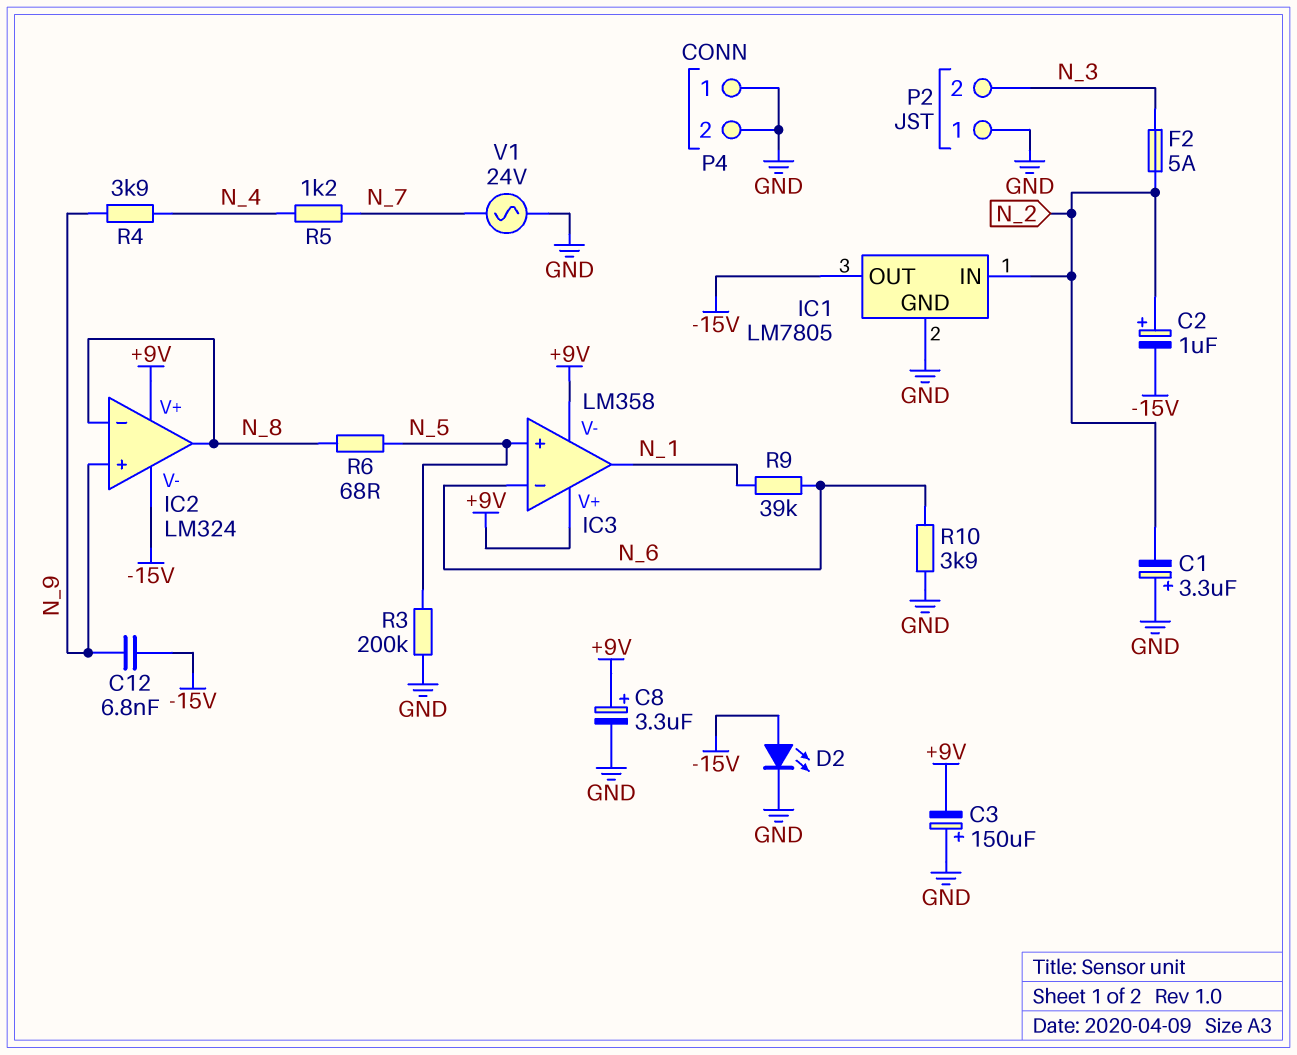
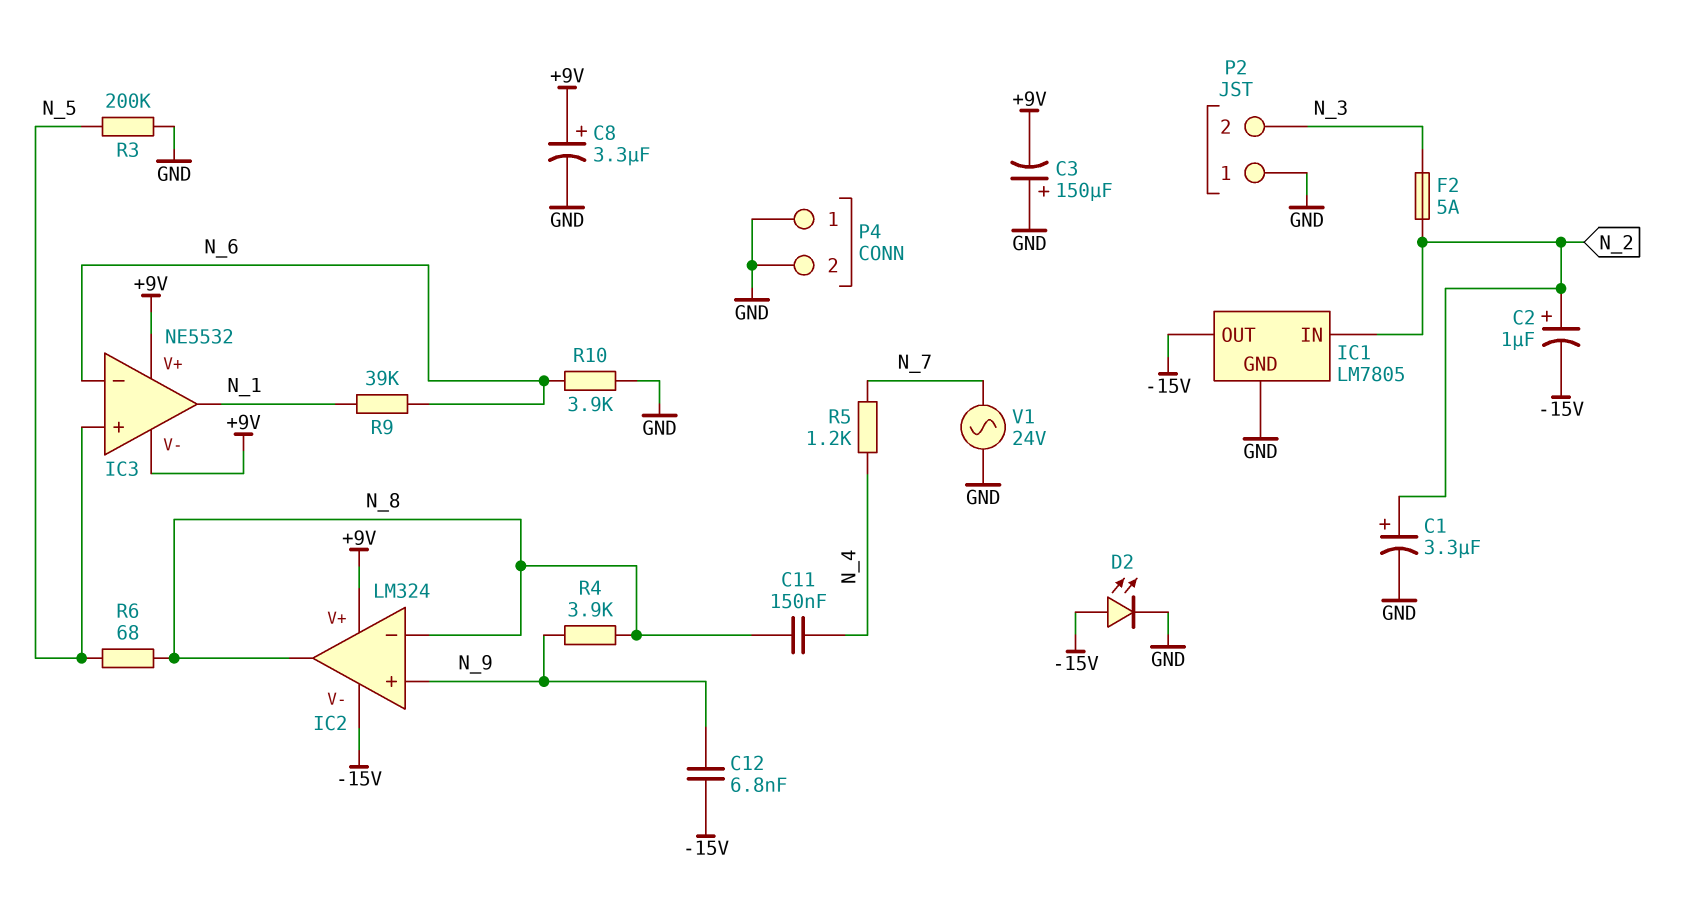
C1: 3.3uF (plus GND, minus N_2) -> 3.3uF (plus N_2, minus GND)
C11: none -> 150nF (N_4, N_8)
IC3: LM358 -> NE5532
R4: 3.9k (N_4, N_9) -> 3.9k (N_8, N_9)

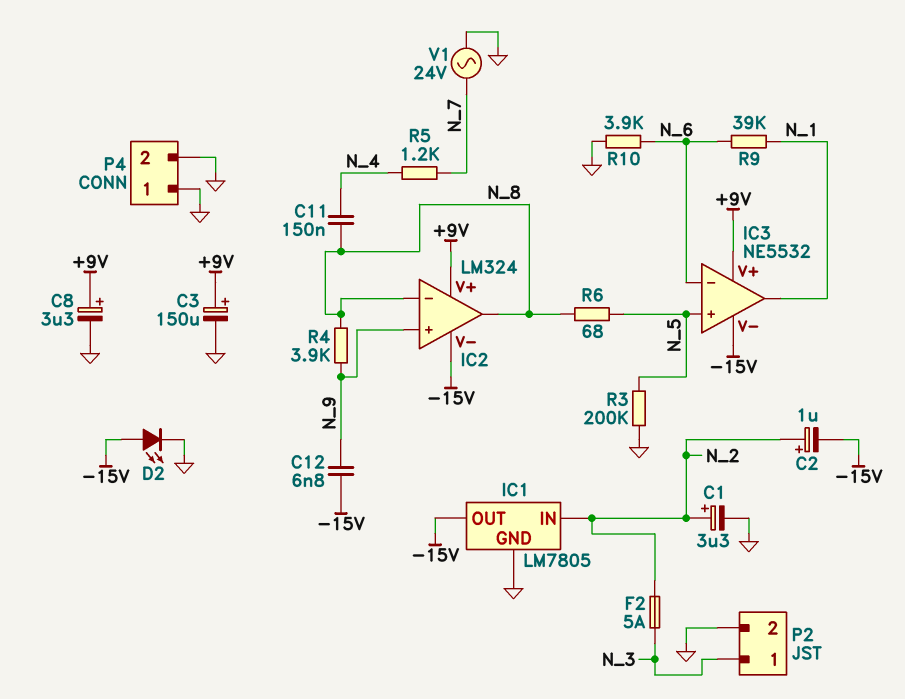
C3: 150uF (plus GND, minus +9V) -> 150uF (plus +9V, minus GND)
IC3 pin V-: +9V -> -15V
P2 pin 1: GND -> N_3
P2 pin 2: N_3 -> GND

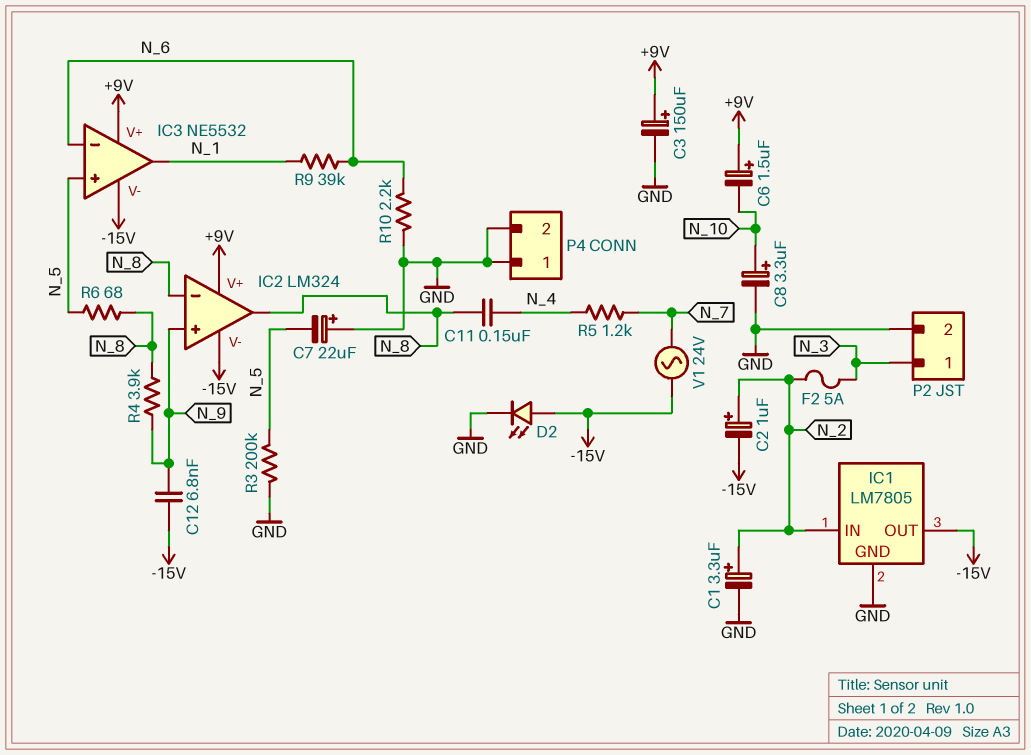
C6: none -> 1.5uF (plus +9V, minus N_10)
C7: none -> 22uF (plus GND, minus N_5)
C8: 3.3uF (plus +9V, minus GND) -> 3.3uF (plus N_10, minus GND)
R10: 3.9k (GND, N_6) -> 2.2k (GND, N_6)
V1: AC 24V (GND, N_7) -> AC 24V (-15V, N_7)

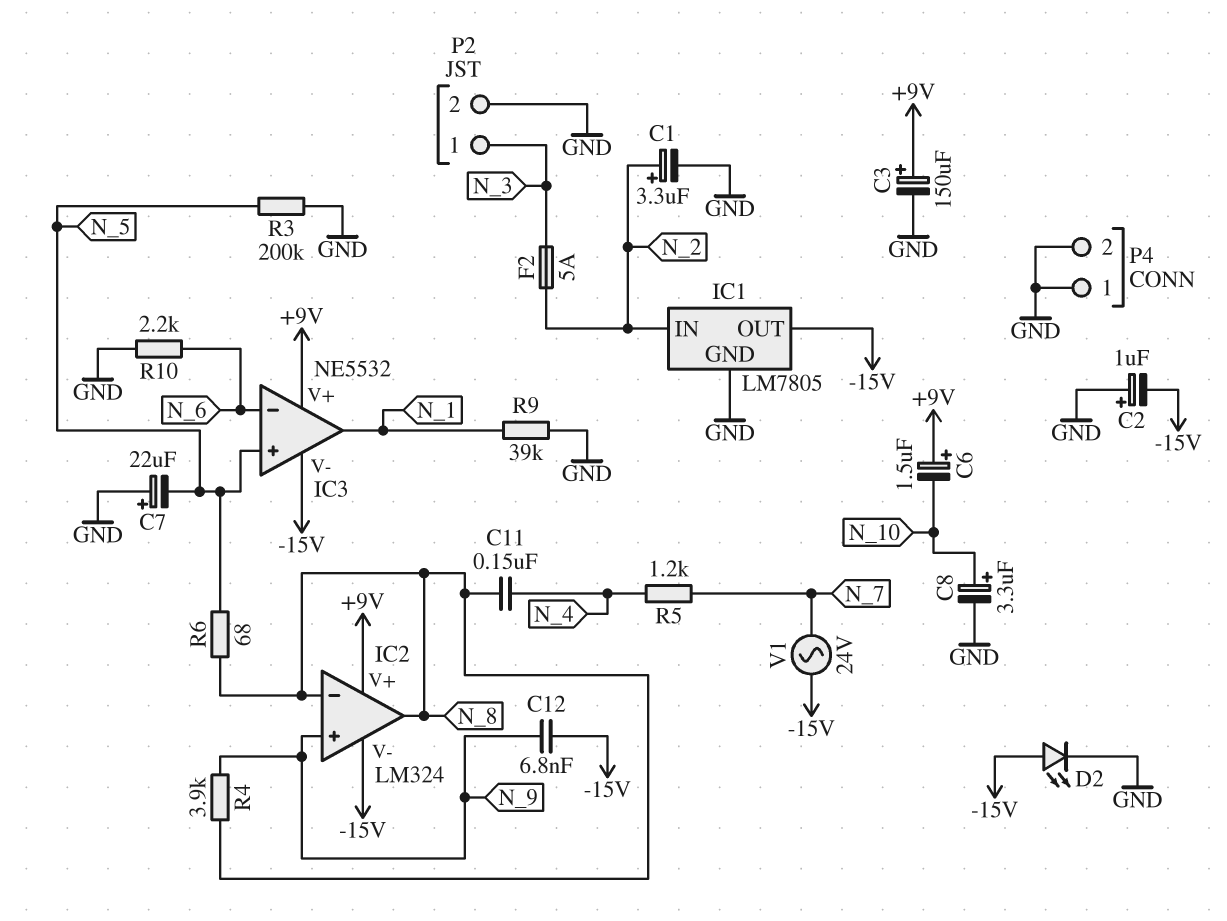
C2: 1uF (plus N_2, minus -15V) -> 1uF (plus GND, minus -15V)
R9: 39k (N_1, N_6) -> 39k (GND, N_1)

